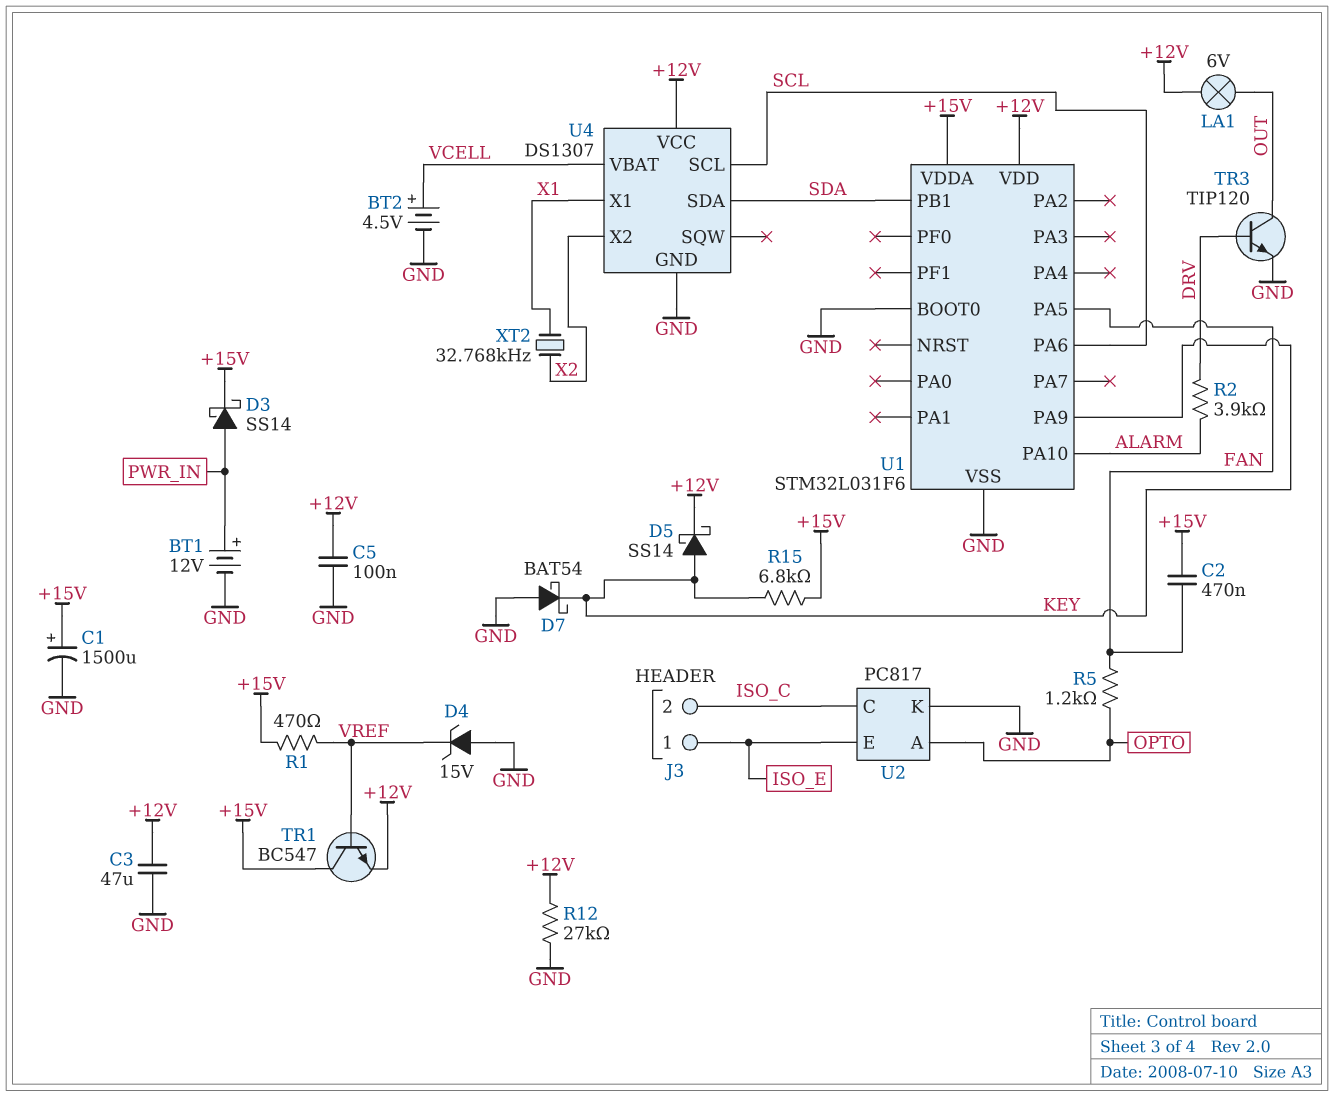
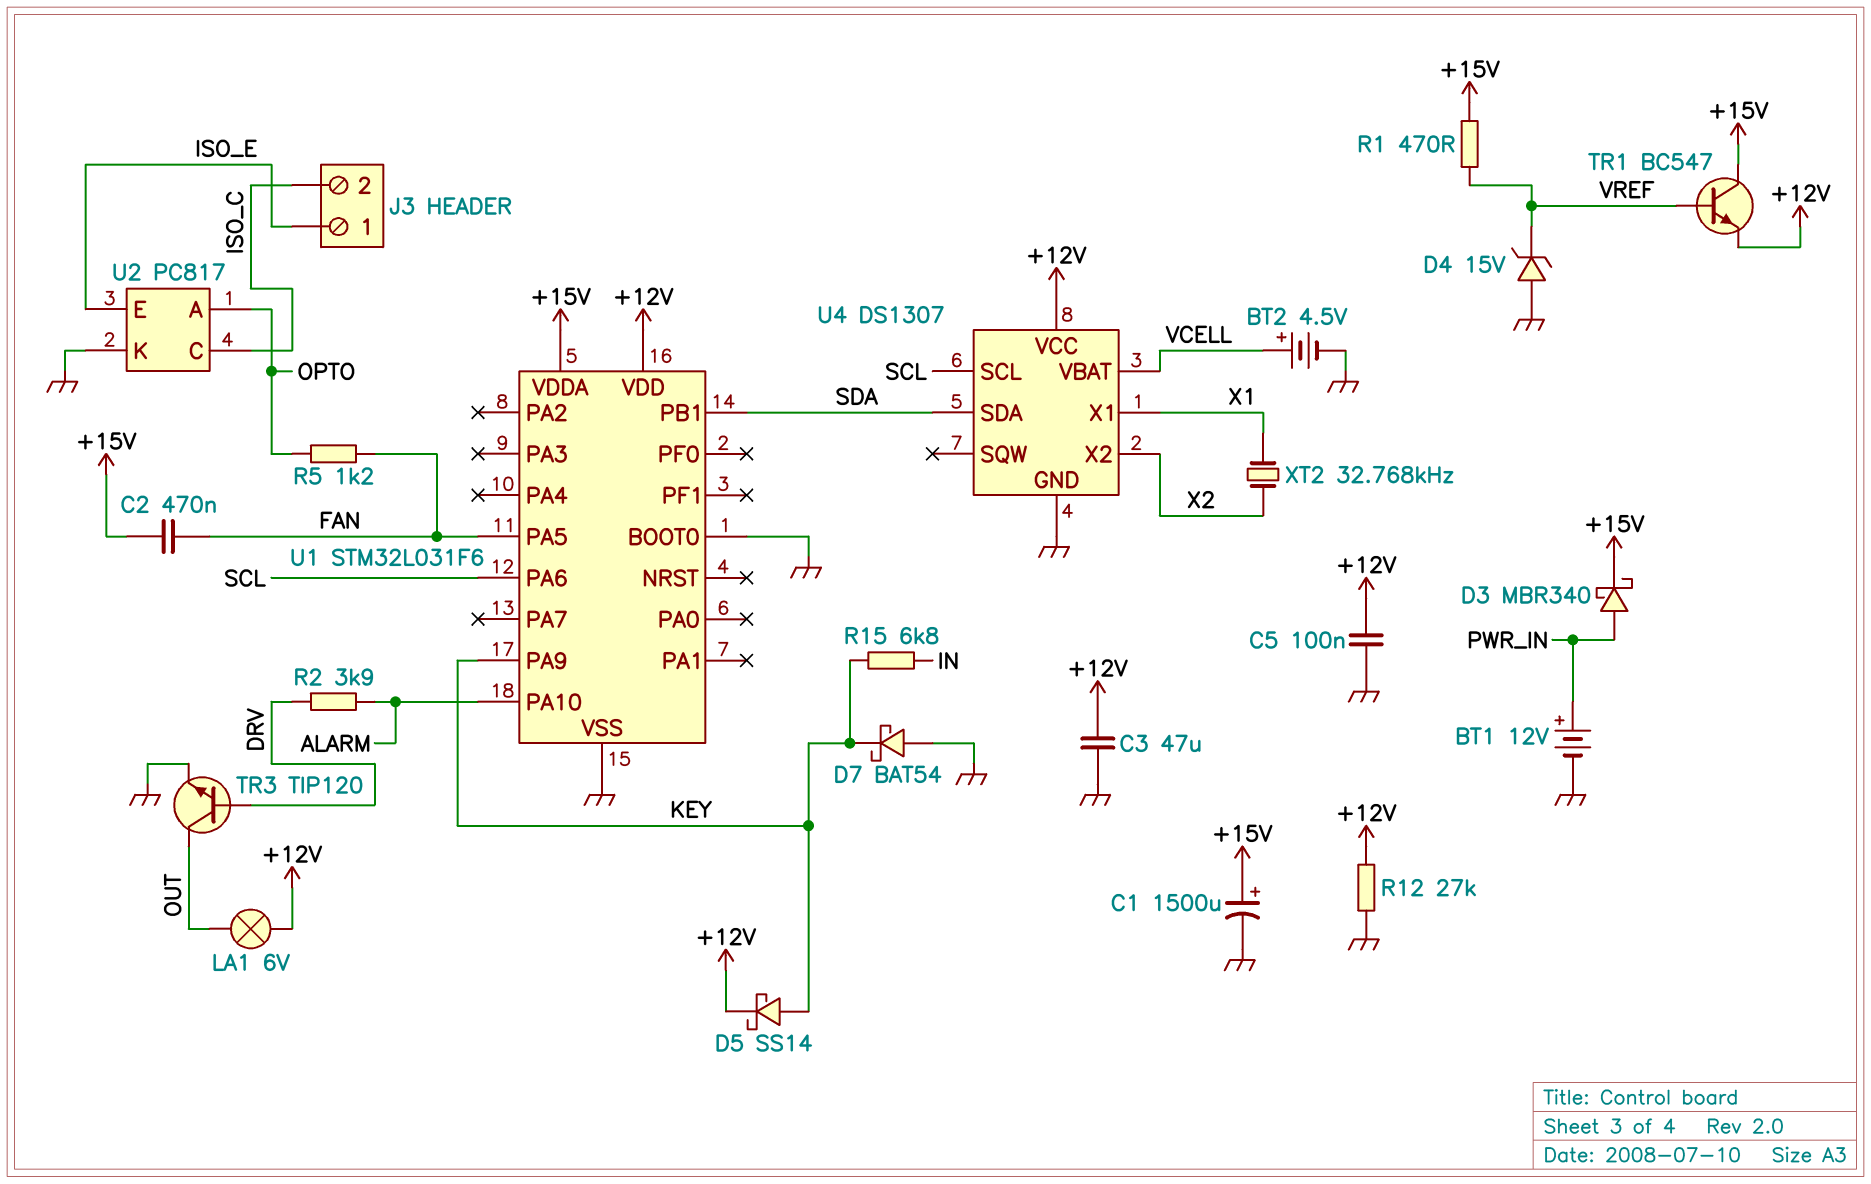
D3: schottky SS14 (A PWR_IN, K +15V) -> schottky MBR340 (A PWR_IN, K +15V)
R15: 6.8k (+15V, KEY) -> 6.8k (IN, KEY)

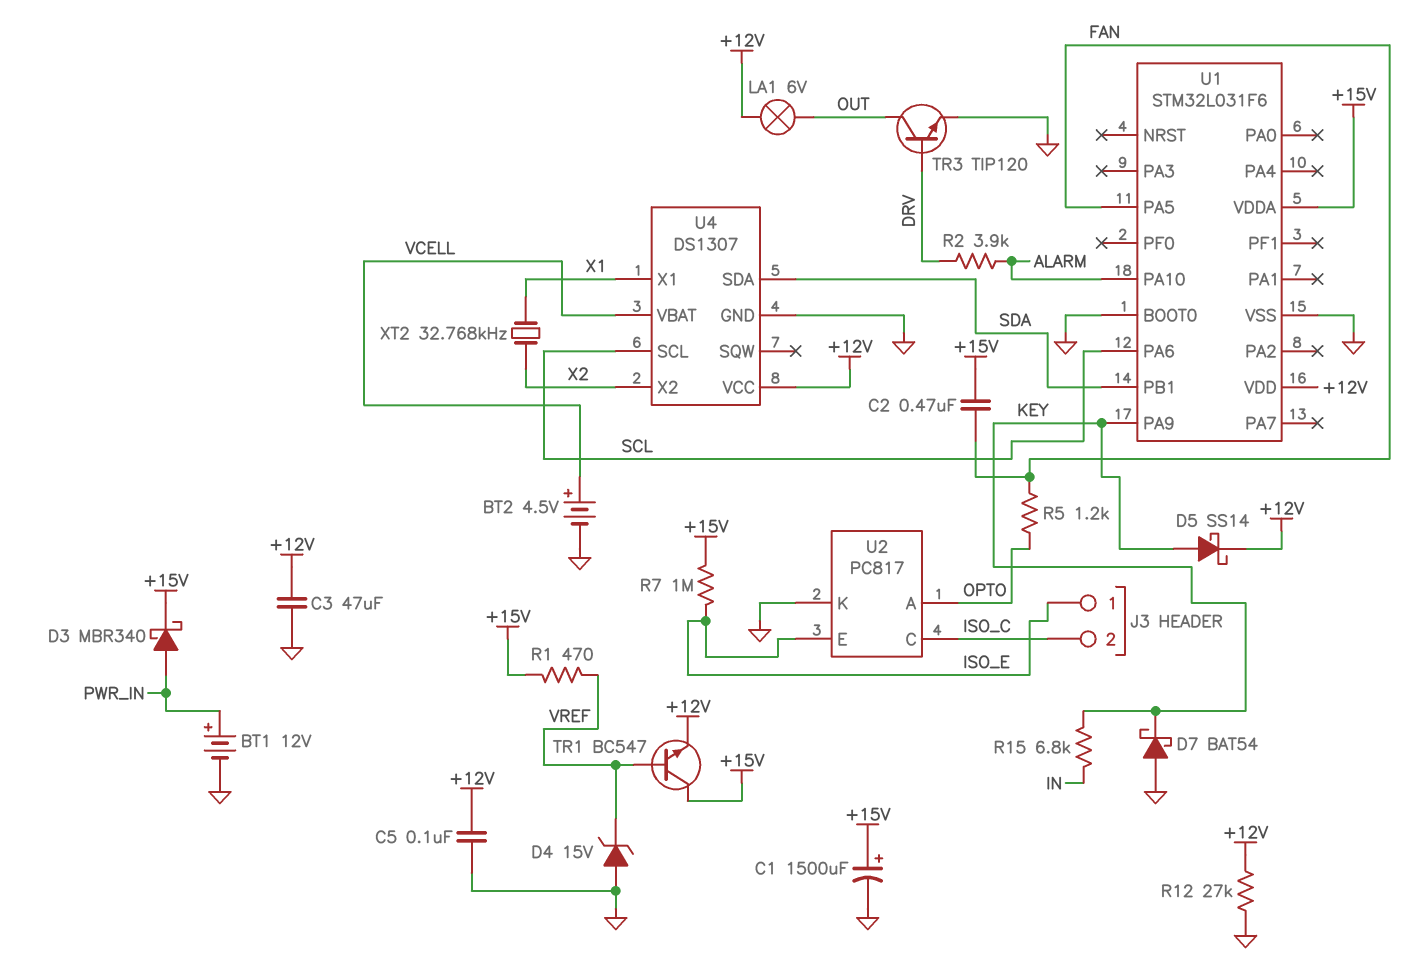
R7: none -> 1M (+15V, ISO_E)

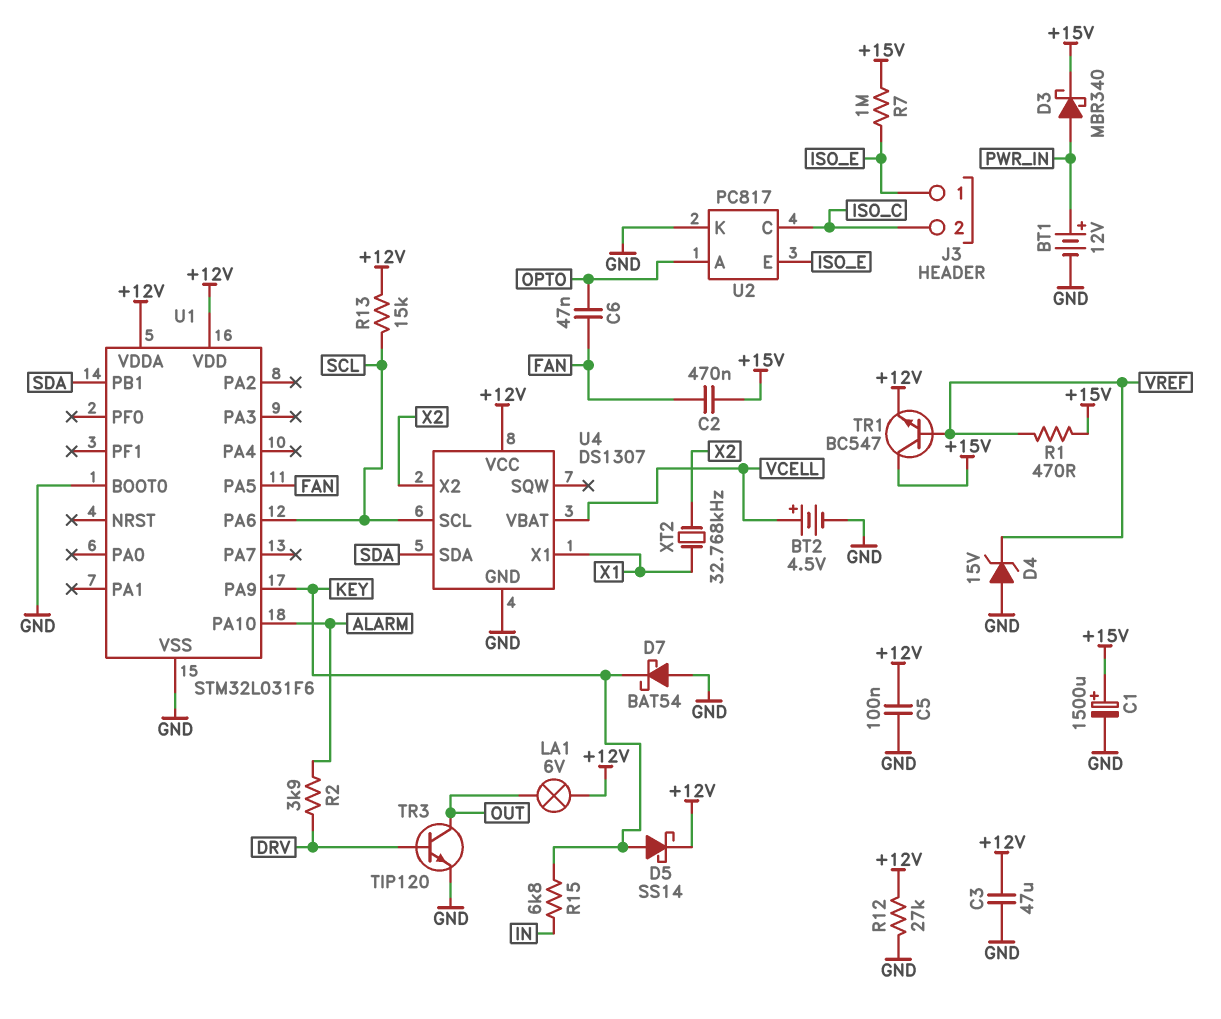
C6: none -> 47nF (FAN, OPTO)
R5: 1.2k (FAN, OPTO) -> none
R13: none -> 15k (+12V, SCL)
U1 pin VDDA: +15V -> +12V

